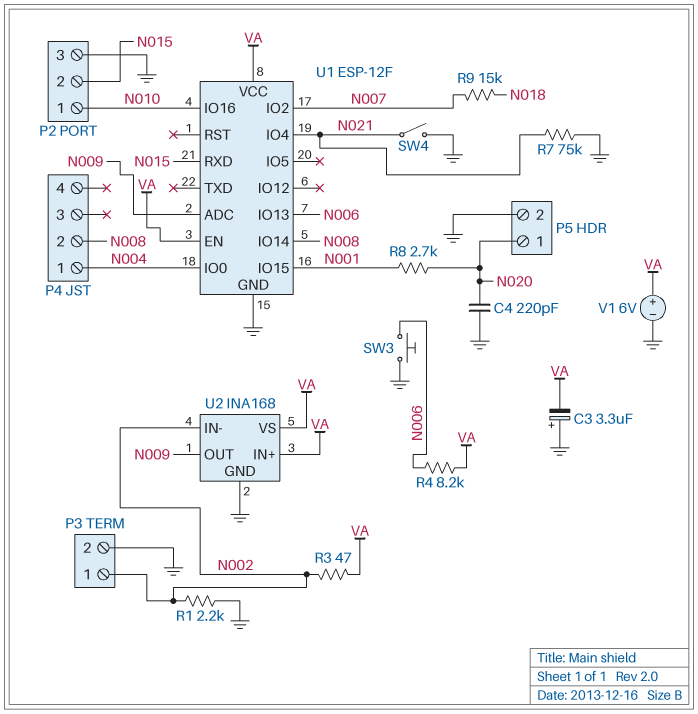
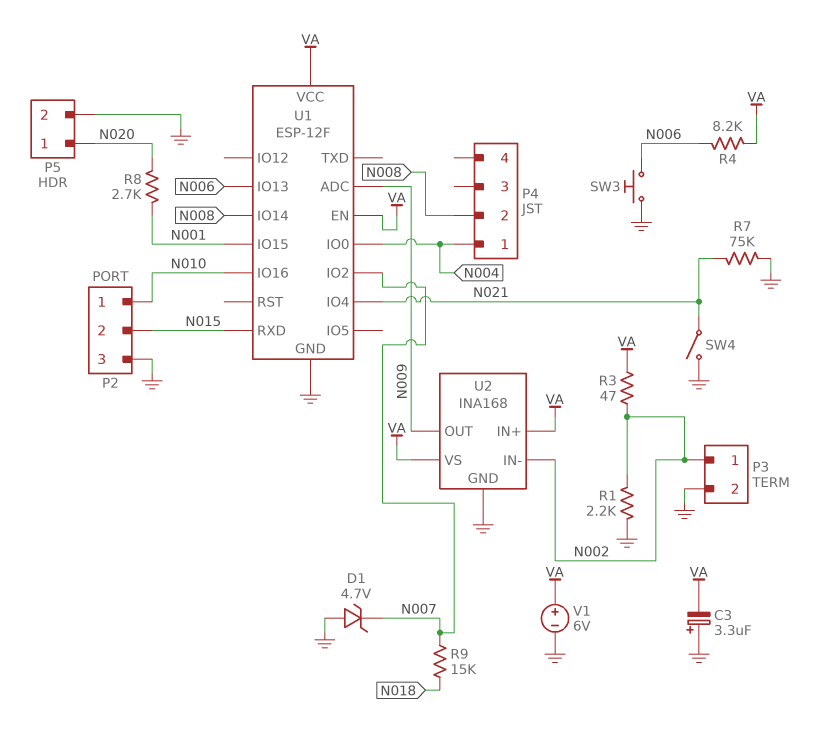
C4: 220pF (GND, N020) -> none
D1: none -> zener 4.7V (A GND, K N007)

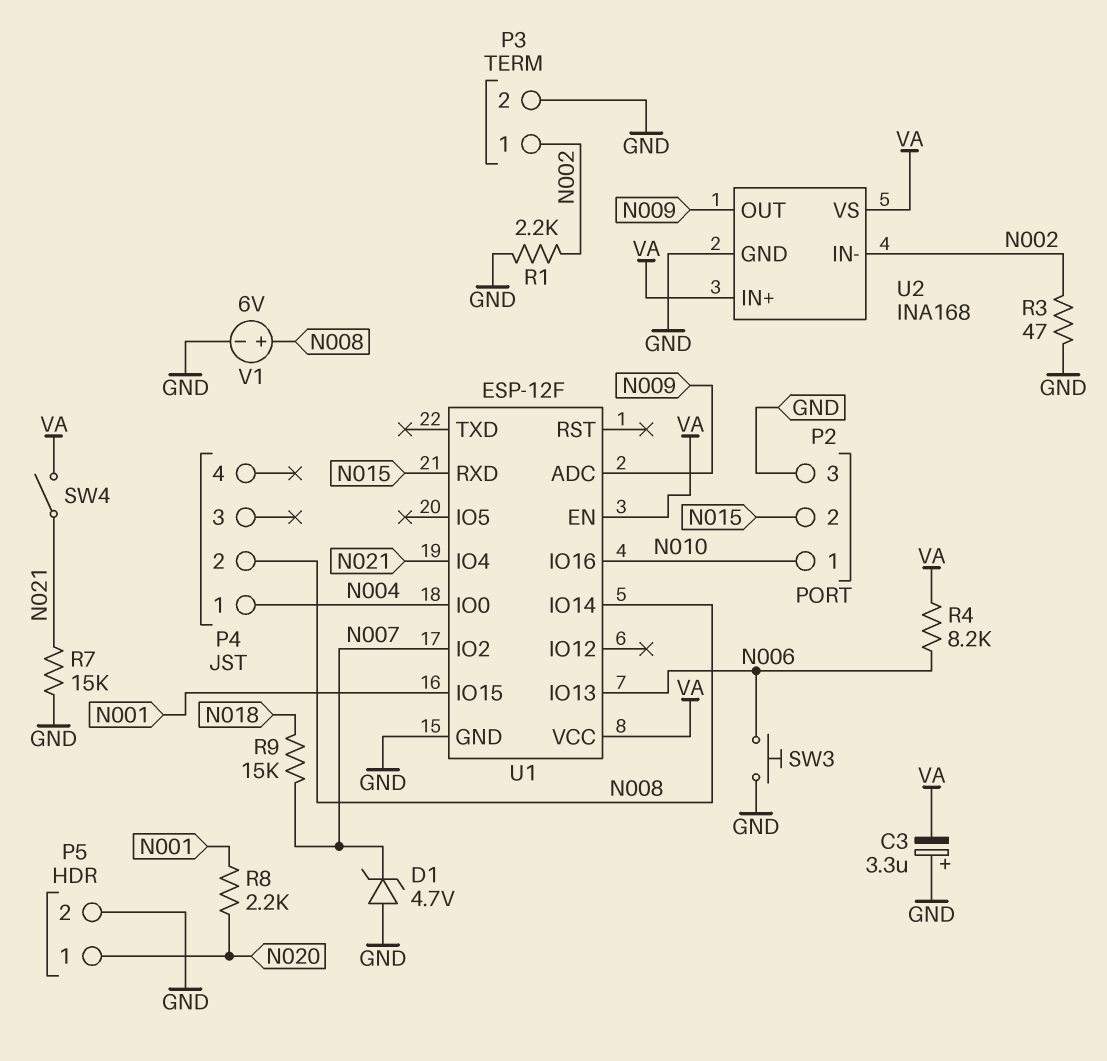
R3: 47 (N002, VA) -> 47 (GND, N002)
R7: 75k (GND, N021) -> 15k (GND, N021)
R8: 2.7k (N001, N020) -> 2.2k (N001, N020)
SW4: switch (GND, N021) -> switch (N021, VA)
V1: 6V (plus VA, minus GND) -> 6V (plus N008, minus GND)

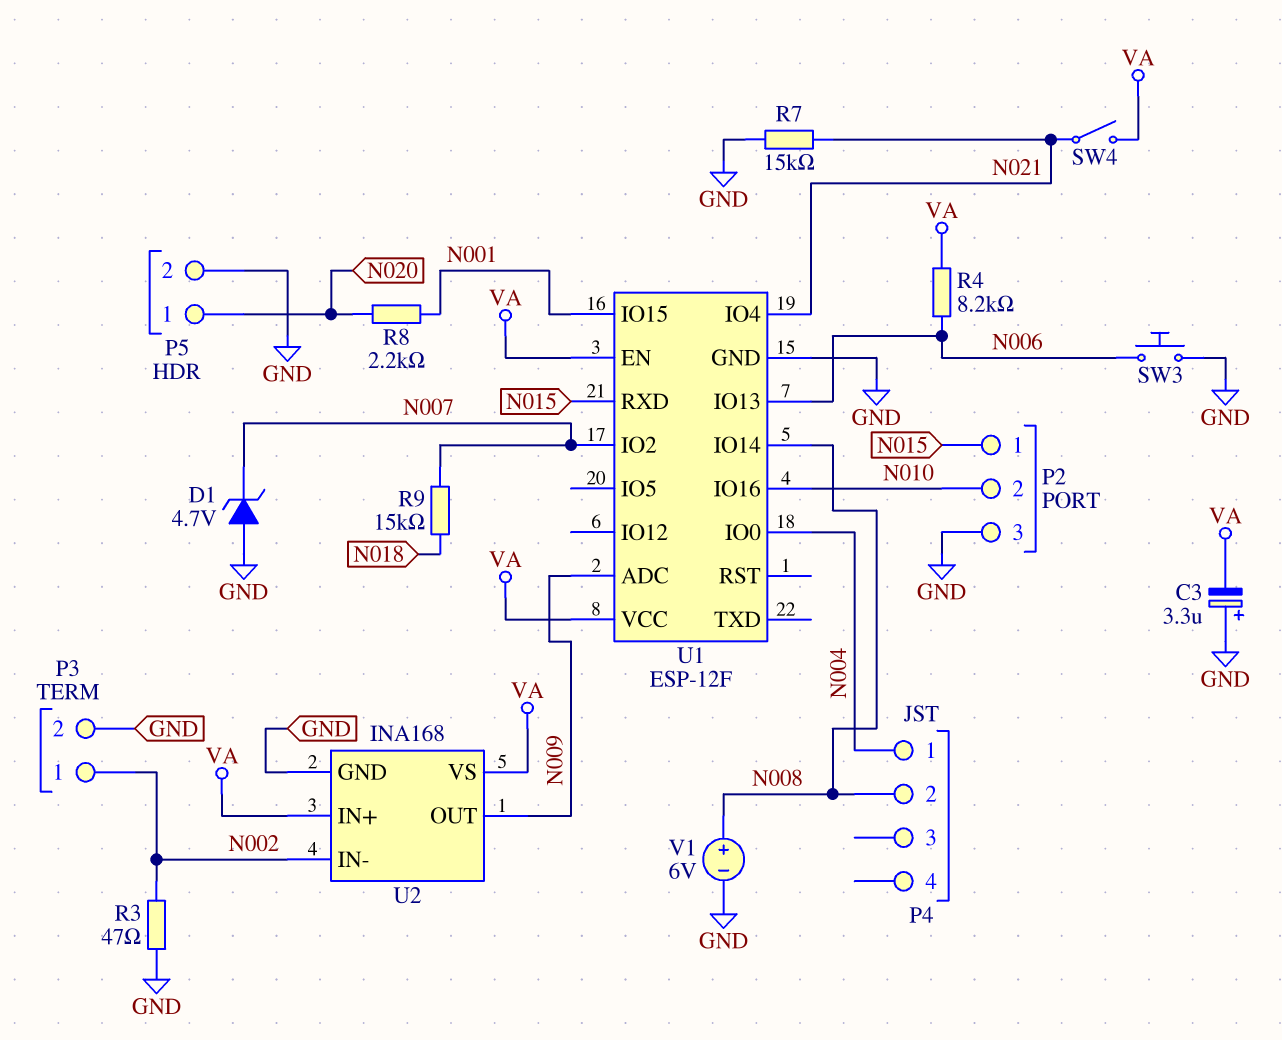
P2 pin 1: N010 -> N015
P2 pin 2: N015 -> N010
R1: 2.2k (GND, N002) -> none

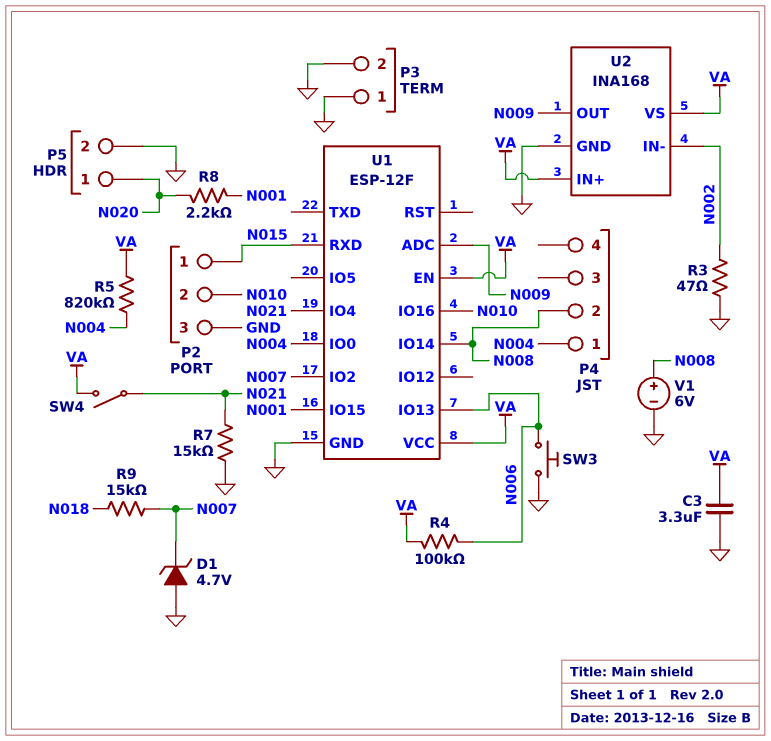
C3: 3.3uF (plus GND, minus VA) -> 3.3uF (GND, VA)
P3 pin 1: N002 -> GND
R4: 8.2k (N006, VA) -> 100k (N006, VA)
R5: none -> 820k (N004, VA)

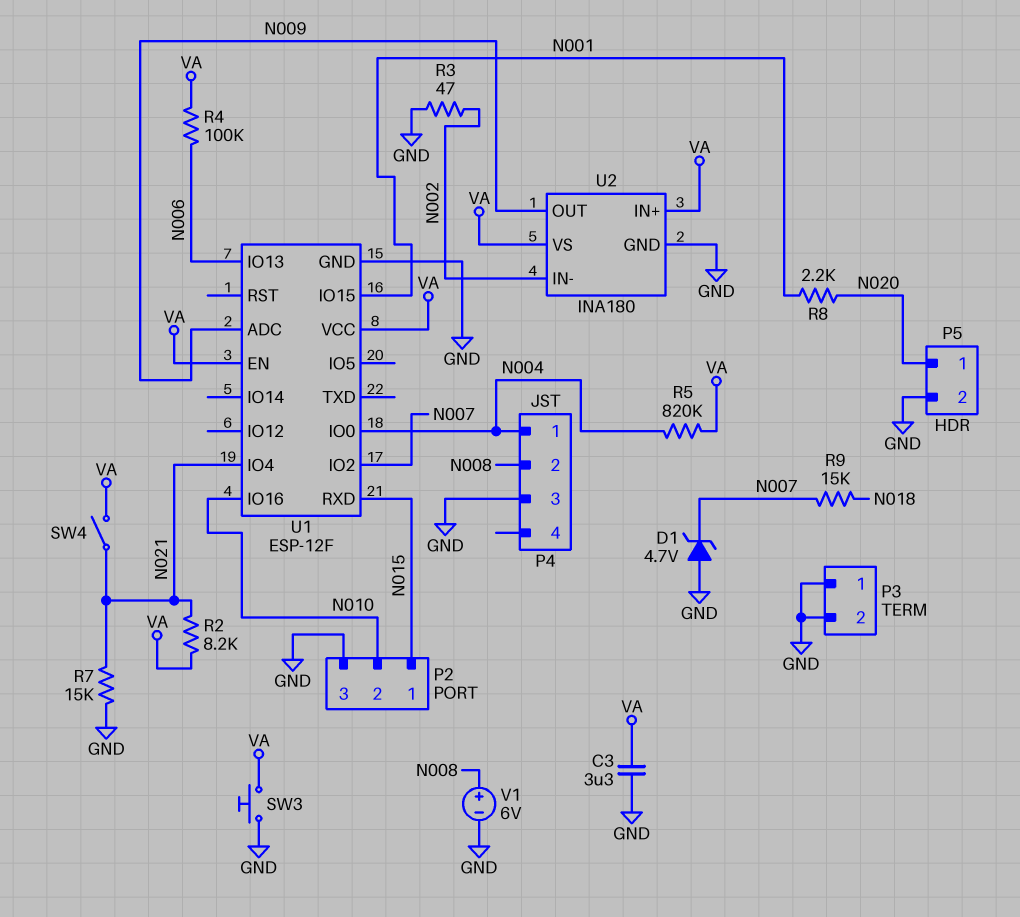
P4 pin 3: none -> GND
R2: none -> 8.2k (N021, VA)
SW3: button (GND, N006) -> button (GND, VA)
U1 pin IO14: N008 -> none
U2: INA168 -> INA180

